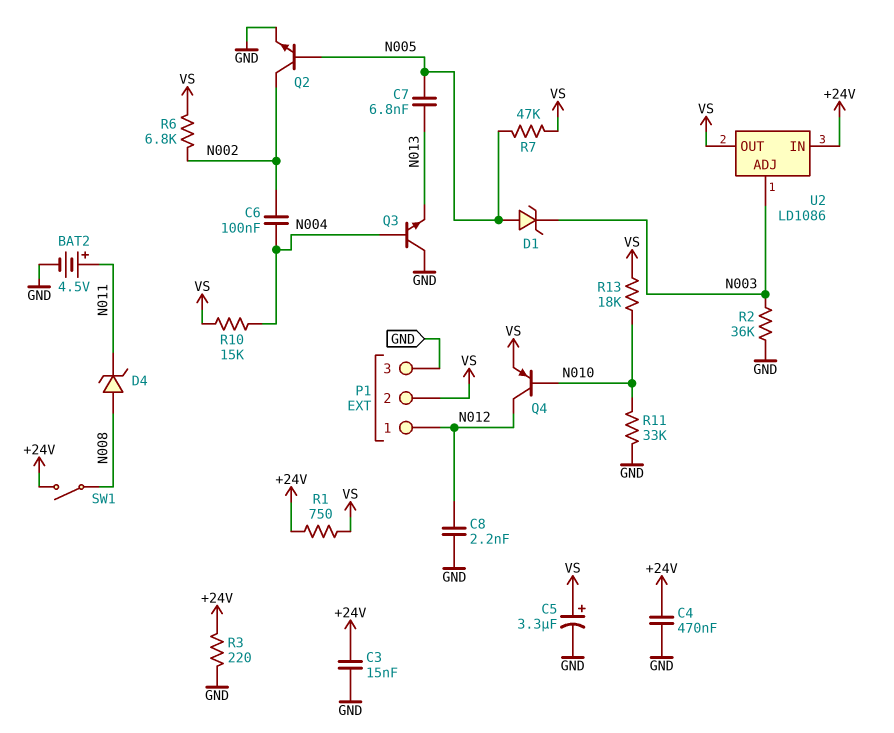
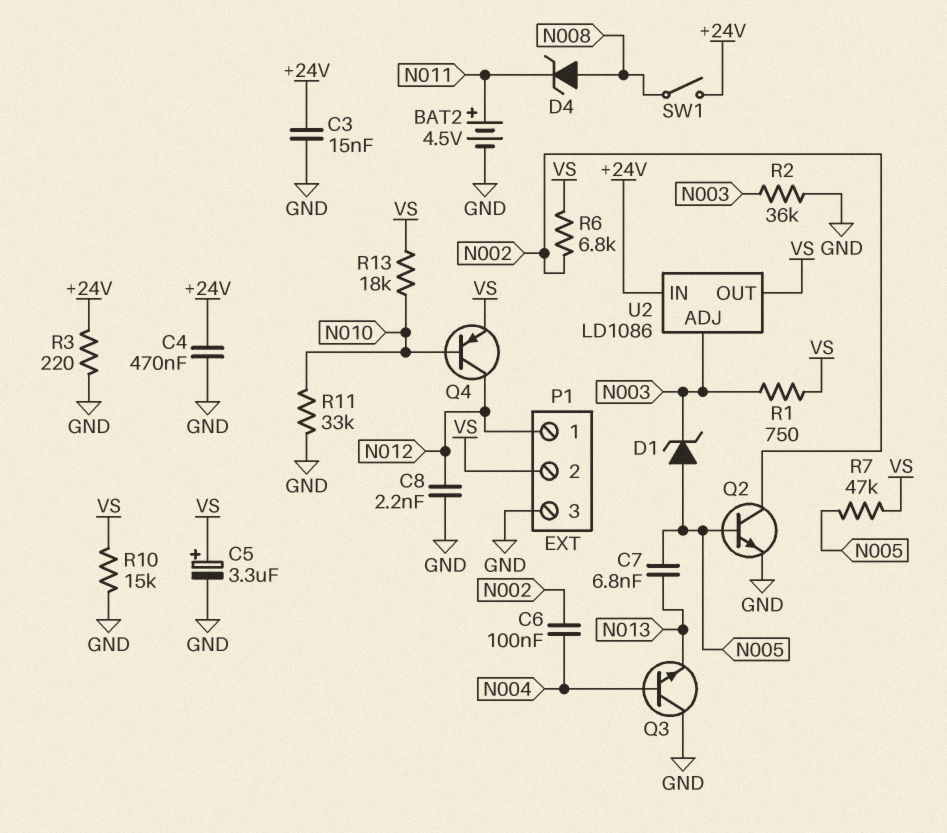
R1: 750 (+24V, VS) -> 750 (N003, VS)
R10: 15k (N004, VS) -> 15k (GND, VS)

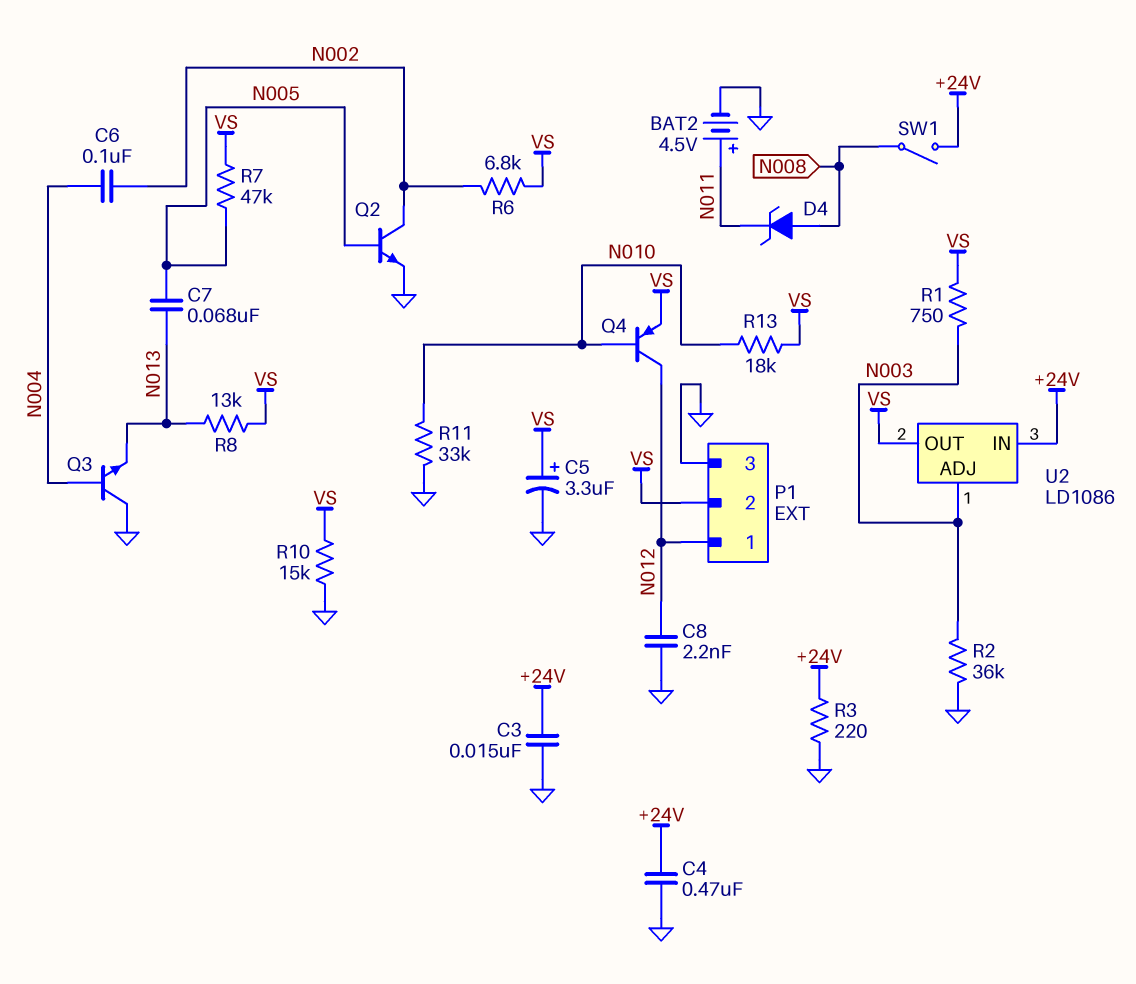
C7: 6.8nF (N005, N013) -> 68nF (N005, N013)
D1: zener (A N005, K N003) -> none
R8: none -> 13k (N013, VS)

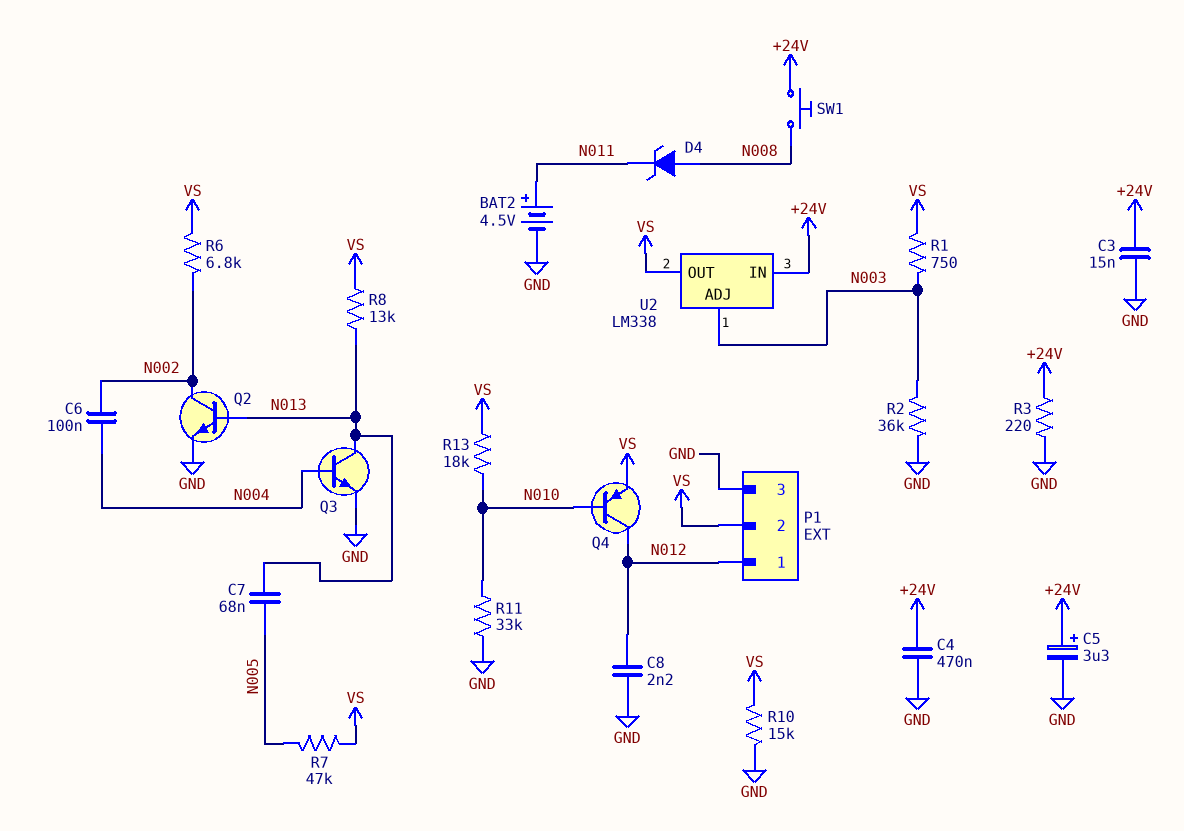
C5: 3.3uF (plus VS, minus GND) -> 3.3uF (plus +24V, minus GND)
Q2: NPN (B N005, C N002, E GND) -> NPN (B N013, C N002, E GND)
Q3: NPN (B N004, C GND, E N013) -> NPN (B N004, C N013, E GND)
SW1: switch (+24V, N008) -> button (+24V, N008)
U2: LD1086 -> LM338

